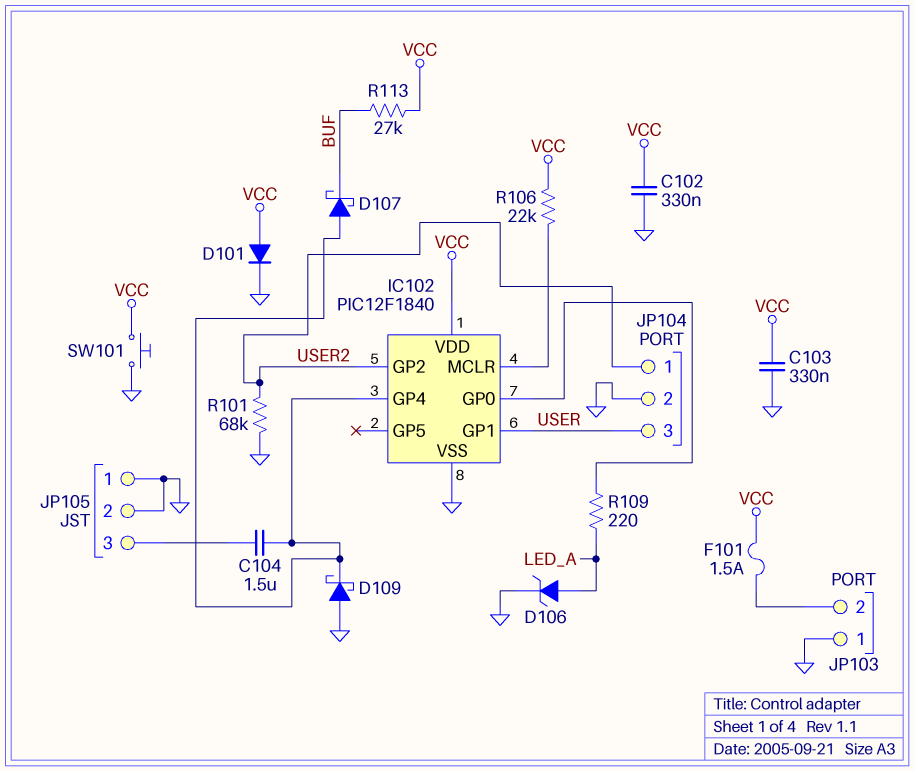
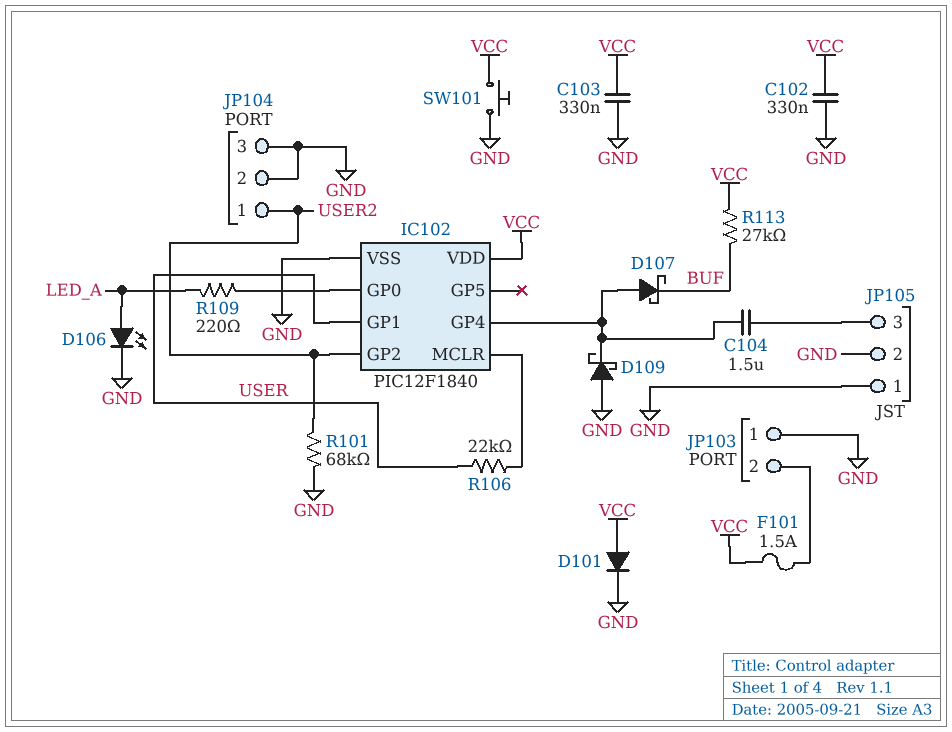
D106: zener (A LED_A, K GND) -> LED (A LED_A, K GND)
JP104 pin 3: USER -> GND
R106: 22k (IC102/MCLR, VCC) -> 22k (IC102/MCLR, USER)

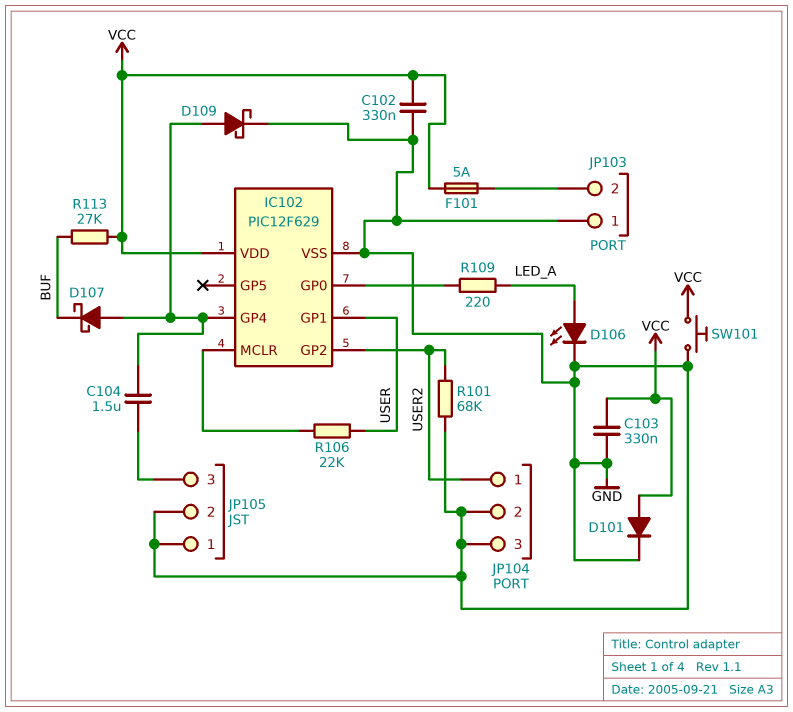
D109: schottky (A GND, K IC102/GP4) -> schottky (A IC102/GP4, K GND)
F101: 1.5A (JP103/2, VCC) -> 5A (JP103/2, VCC)
IC102: PIC12F1840 -> PIC12F629

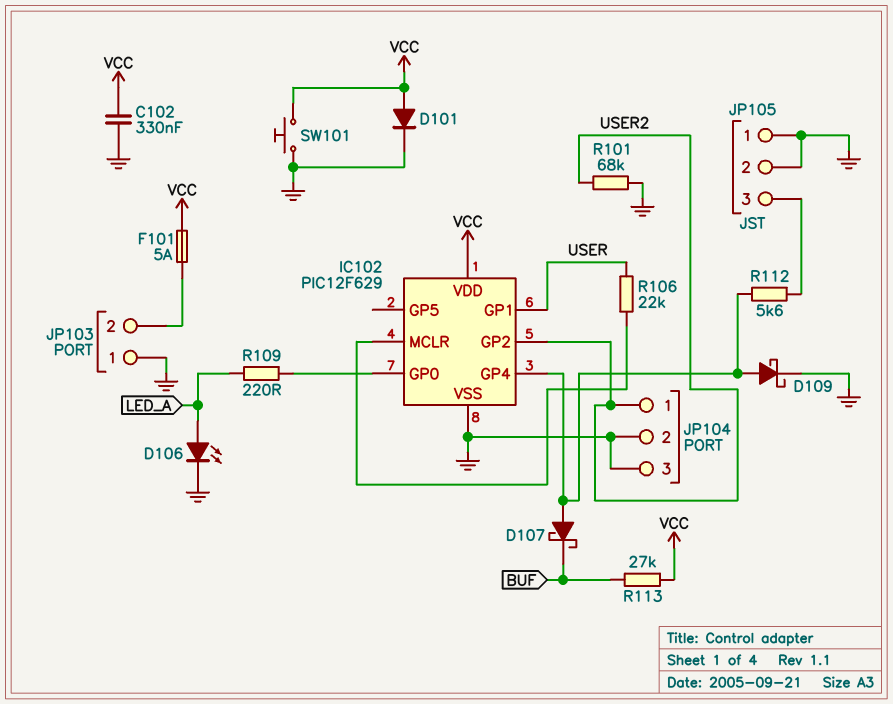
C103: 330nF (GND, VCC) -> none
C104: 1.5uF (IC102/GP4, JP105/3) -> none
R112: none -> 5.6k (IC102/GP4, JP105/3)

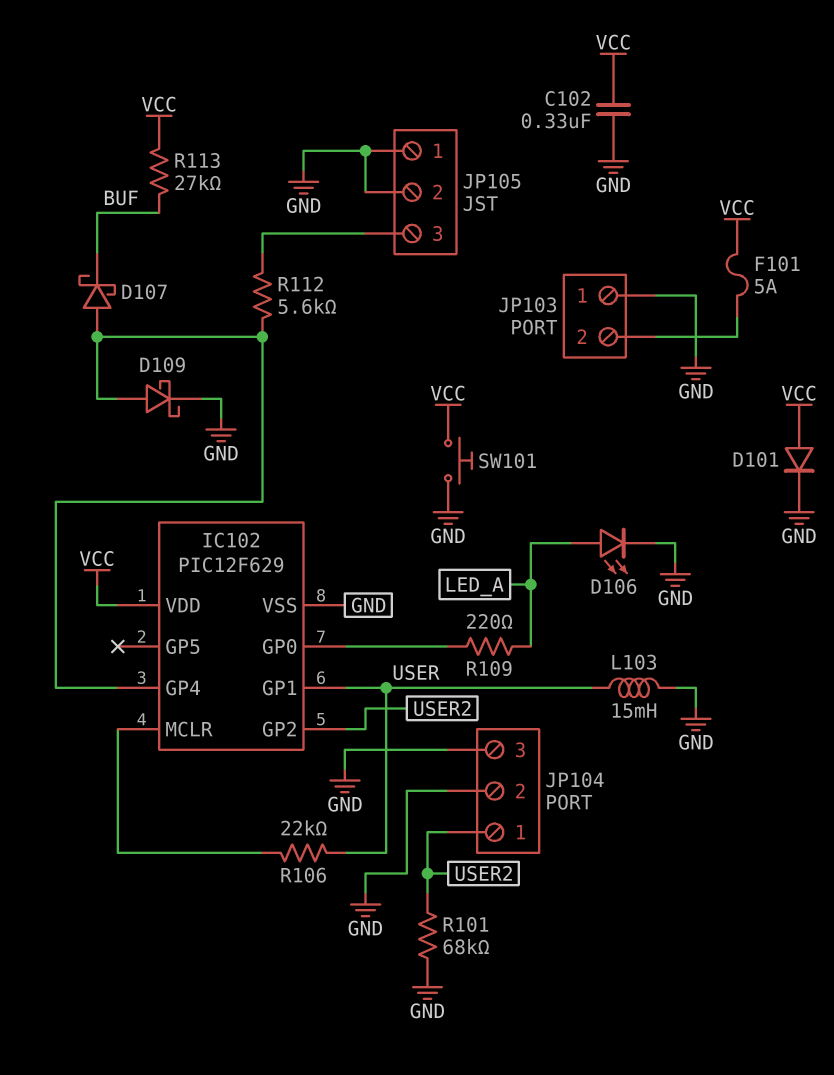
L103: none -> 15mH (GND, USER)

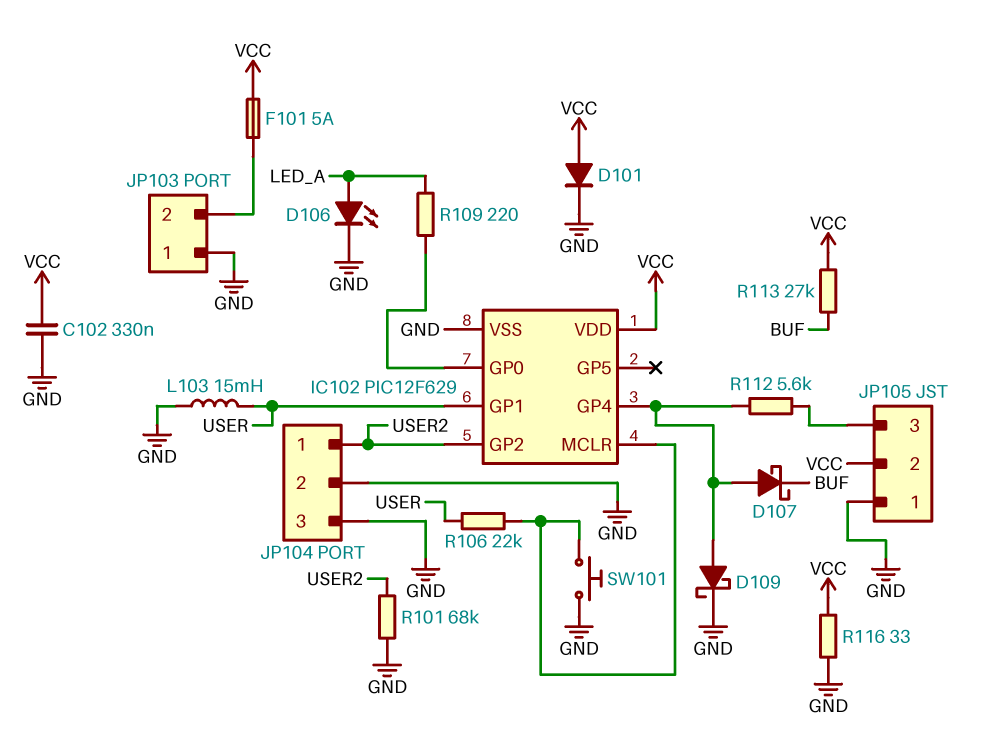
JP105 pin 2: GND -> VCC
R116: none -> 33 (GND, VCC)
SW101: button (GND, VCC) -> button (GND, IC102/MCLR)

